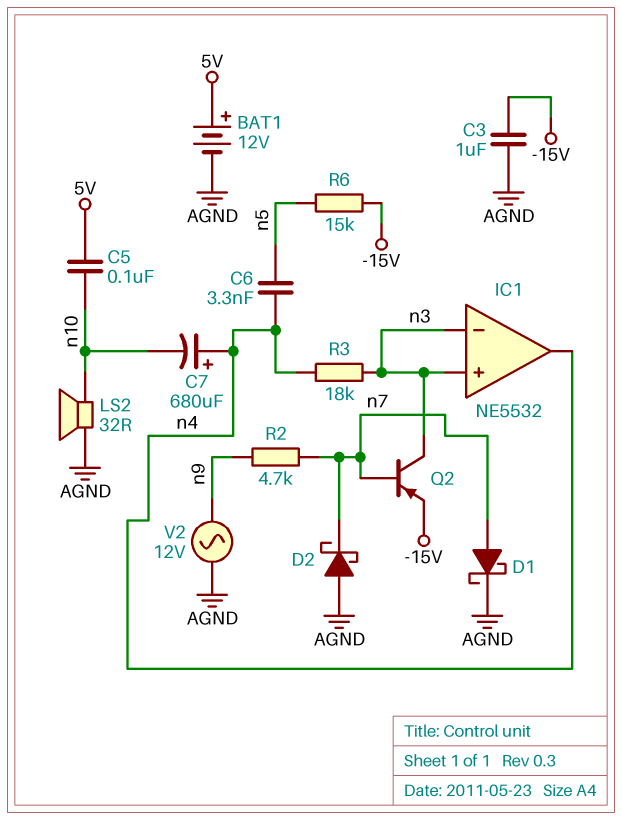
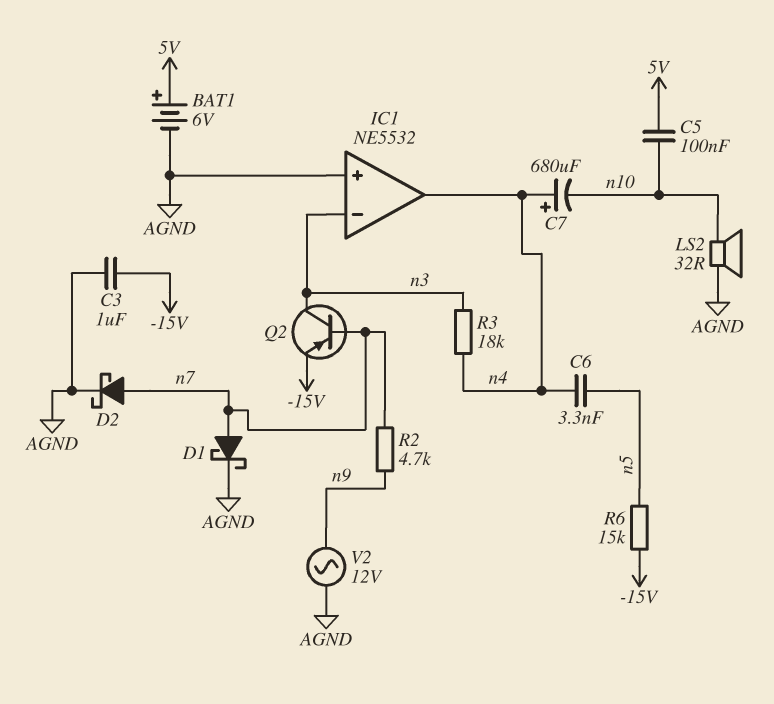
BAT1: 12V (plus 5V, minus AGND) -> 6V (plus 5V, minus AGND)
D2: schottky (A AGND, K n7) -> schottky (A n7, K AGND)
IC1 pin in+: n3 -> AGND

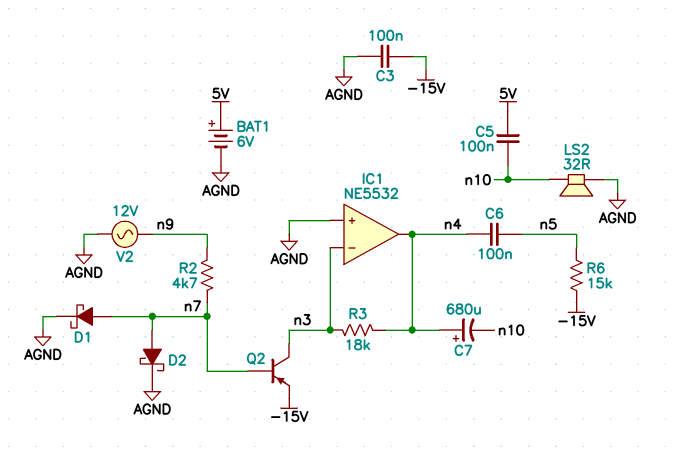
C3: 1uF (-15V, AGND) -> 100nF (-15V, AGND)
C6: 3.3nF (n4, n5) -> 100nF (n4, n5)

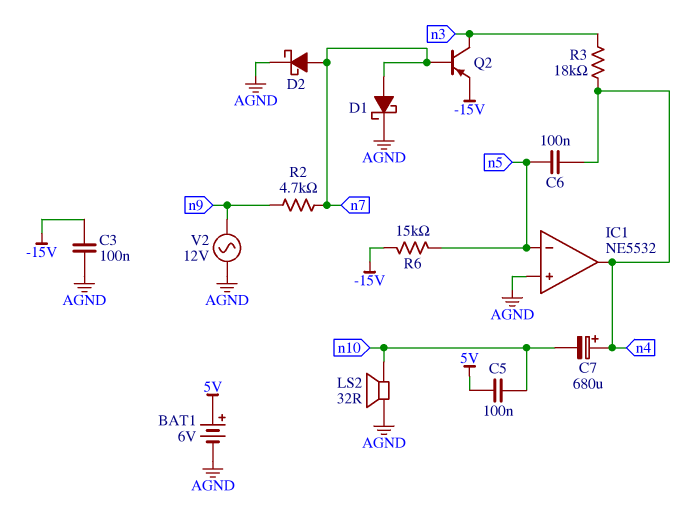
IC1 pin in-: n3 -> n5

